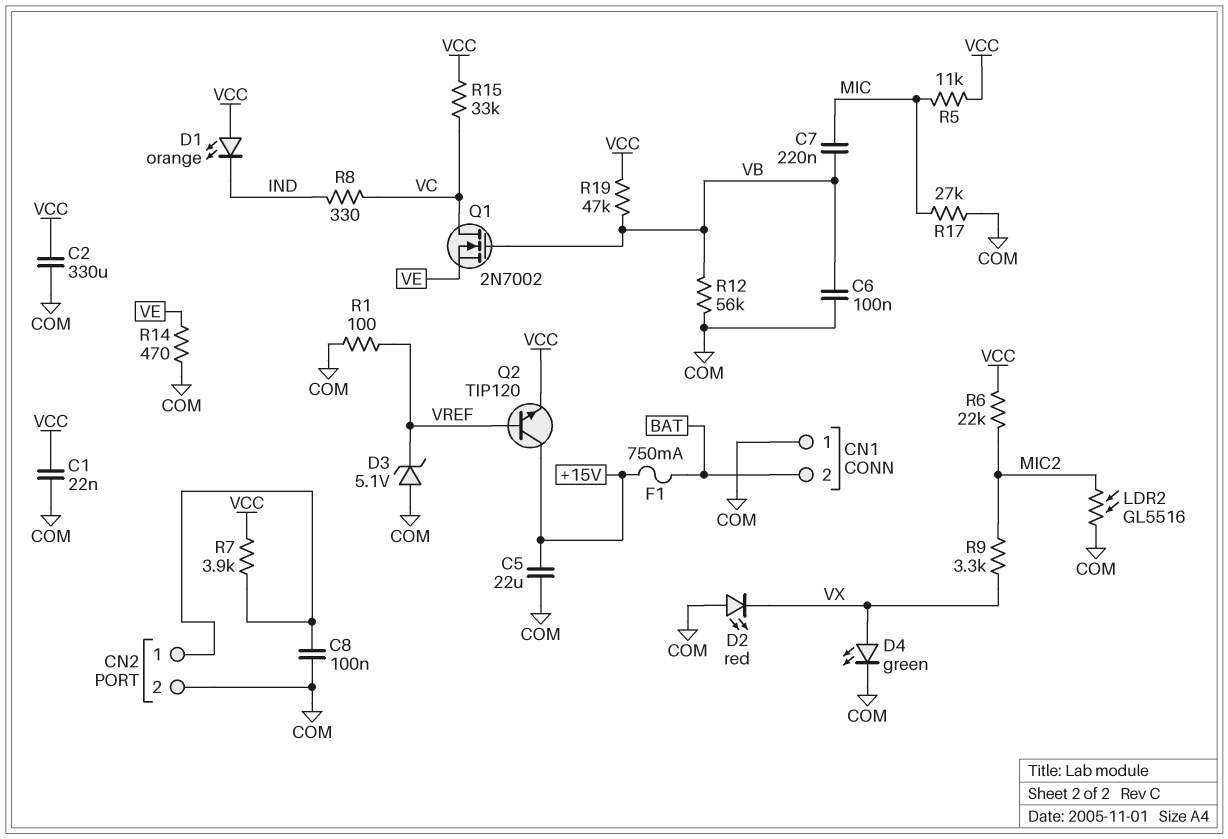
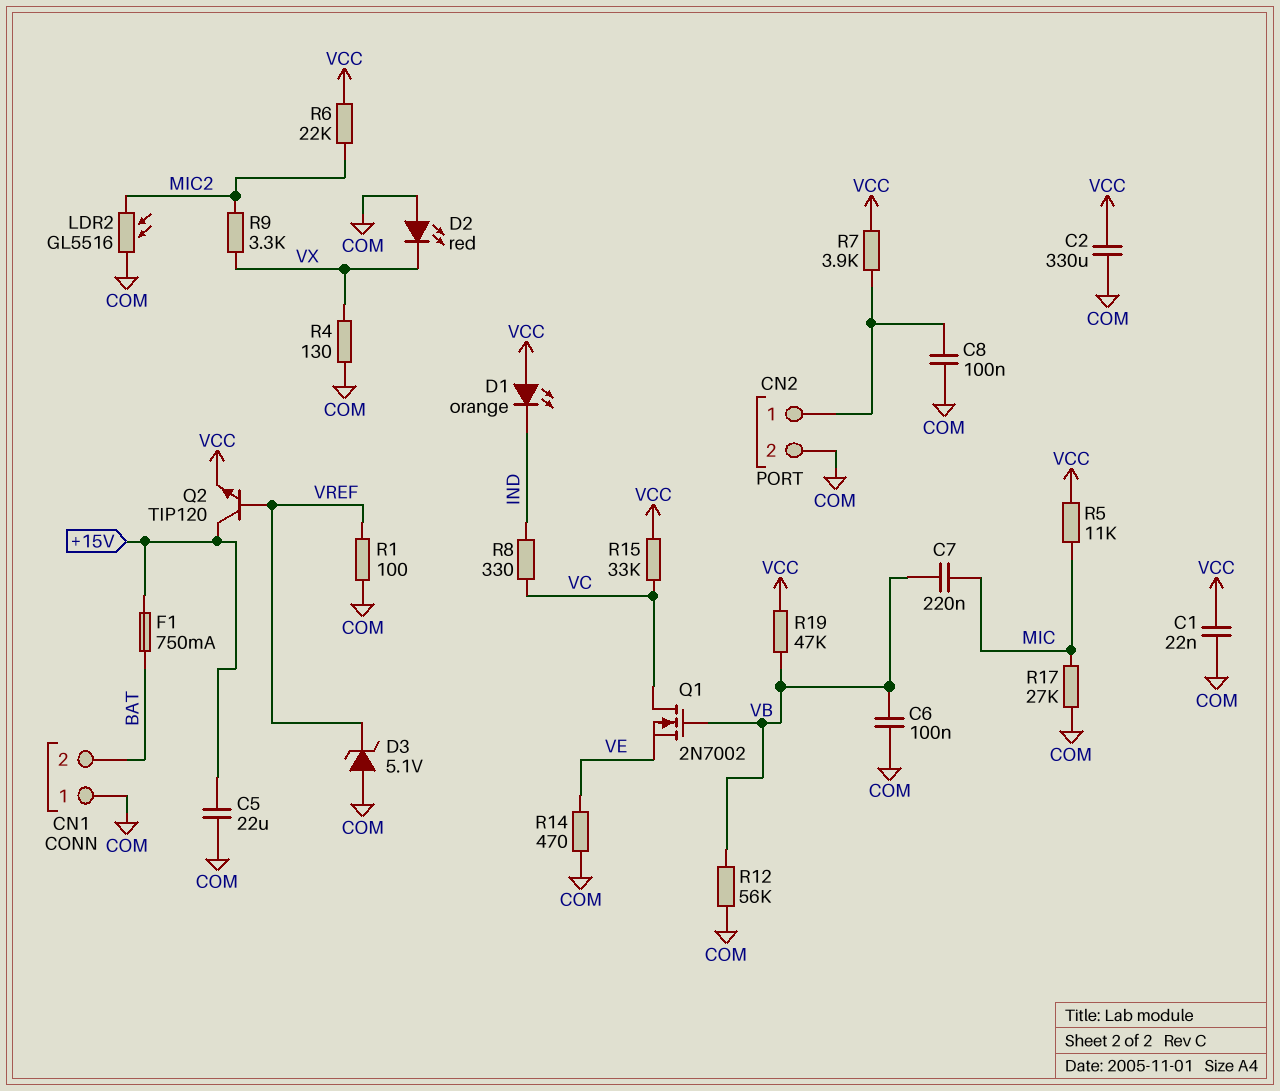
D4: LED green (A VX, K COM) -> none
R4: none -> 130 (COM, VX)

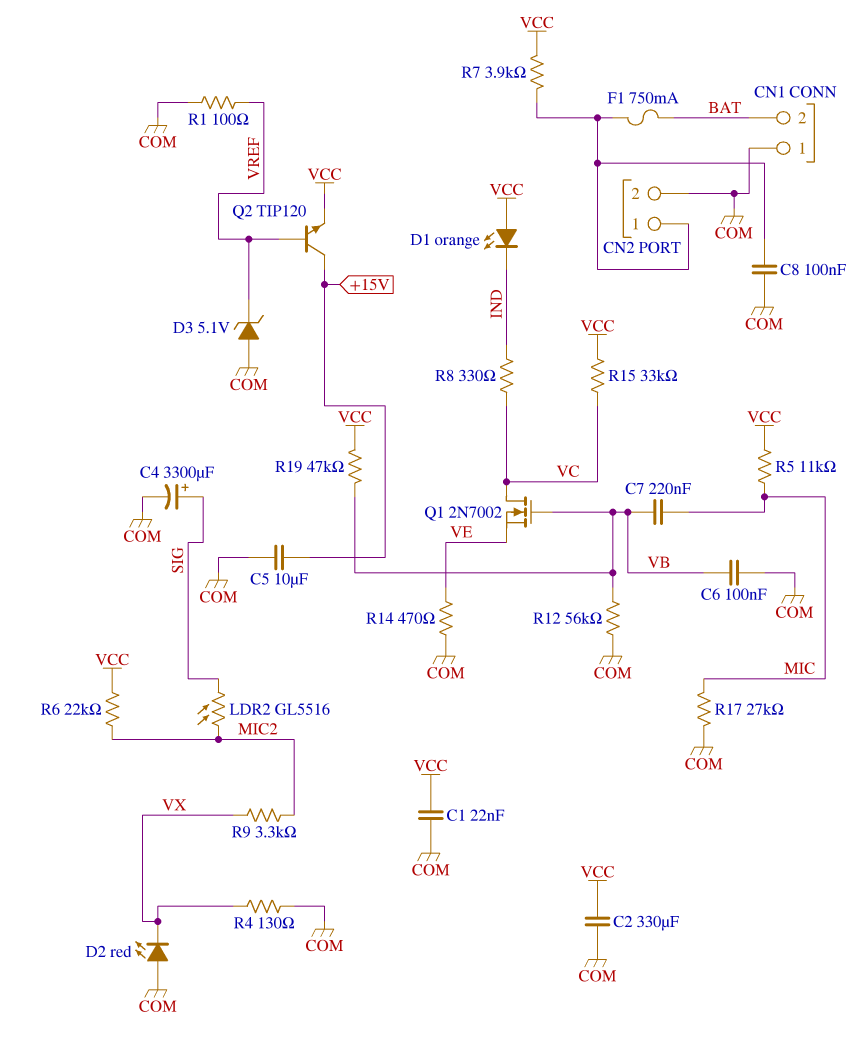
C4: none -> 3300uF (plus SIG, minus COM)
C5: 22uF (+15V, COM) -> 10uF (+15V, COM)
F1: 750mA (+15V, BAT) -> 750mA (BAT, CN2/1)
LDR2: GL5516 (COM, MIC2) -> GL5516 (MIC2, SIG)

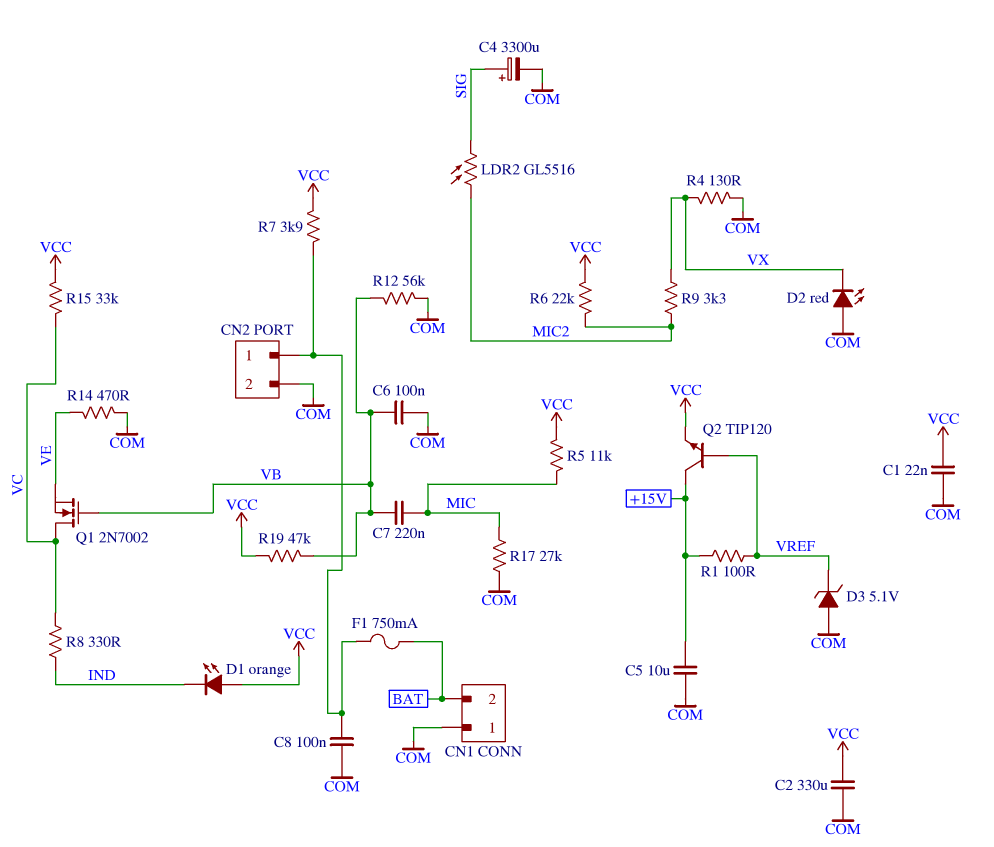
R1: 100 (COM, VREF) -> 100 (+15V, VREF)

